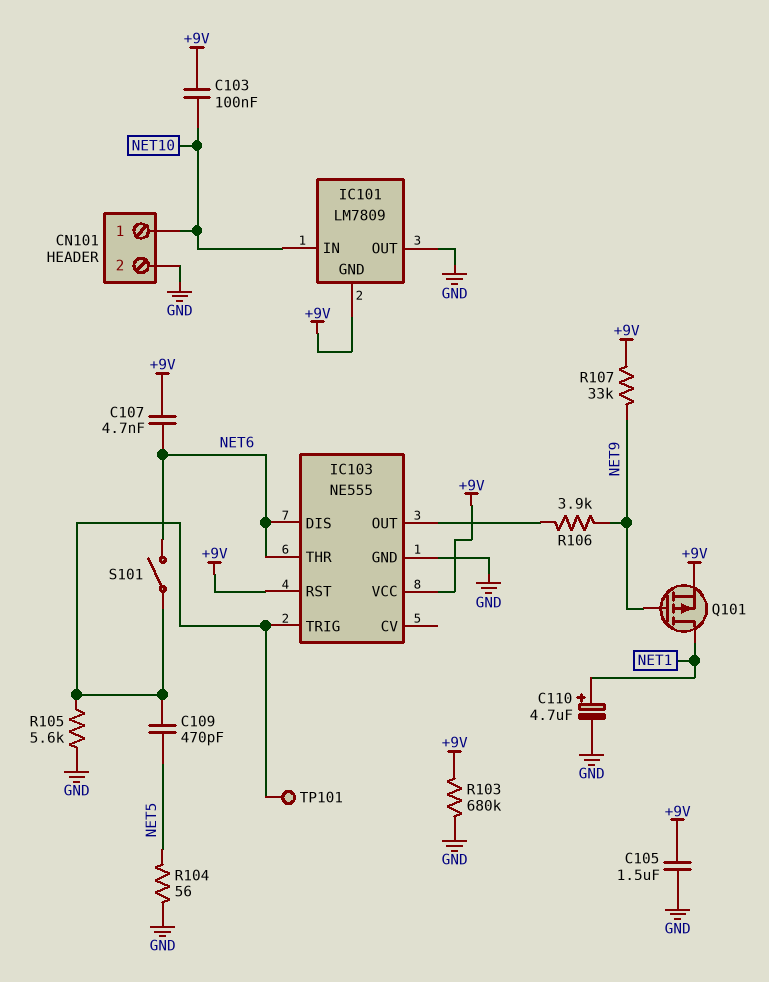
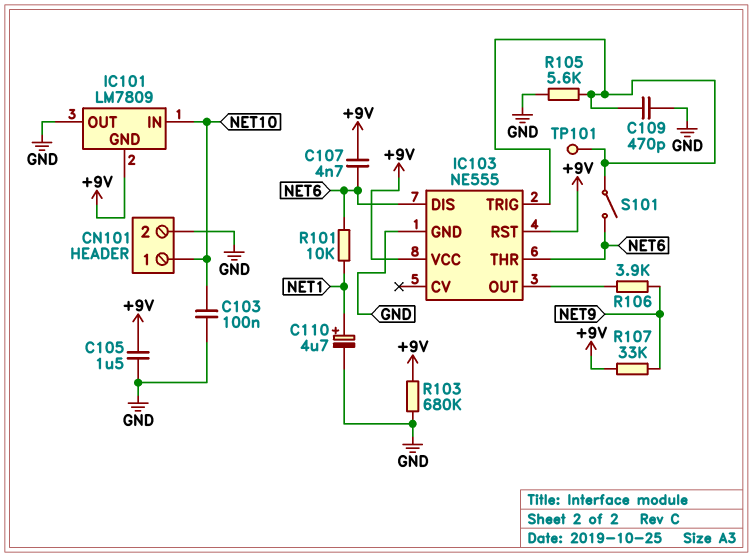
C103: 100nF (+9V, NET10) -> 100nF (GND, NET10)
C109: 470pF (IC103/TRIG, NET5) -> 470pF (GND, IC103/TRIG)
Q101: PMOS (G NET9, D NET1, S +9V) -> none
R101: none -> 10k (NET1, NET6)
R104: 56 (GND, NET5) -> none

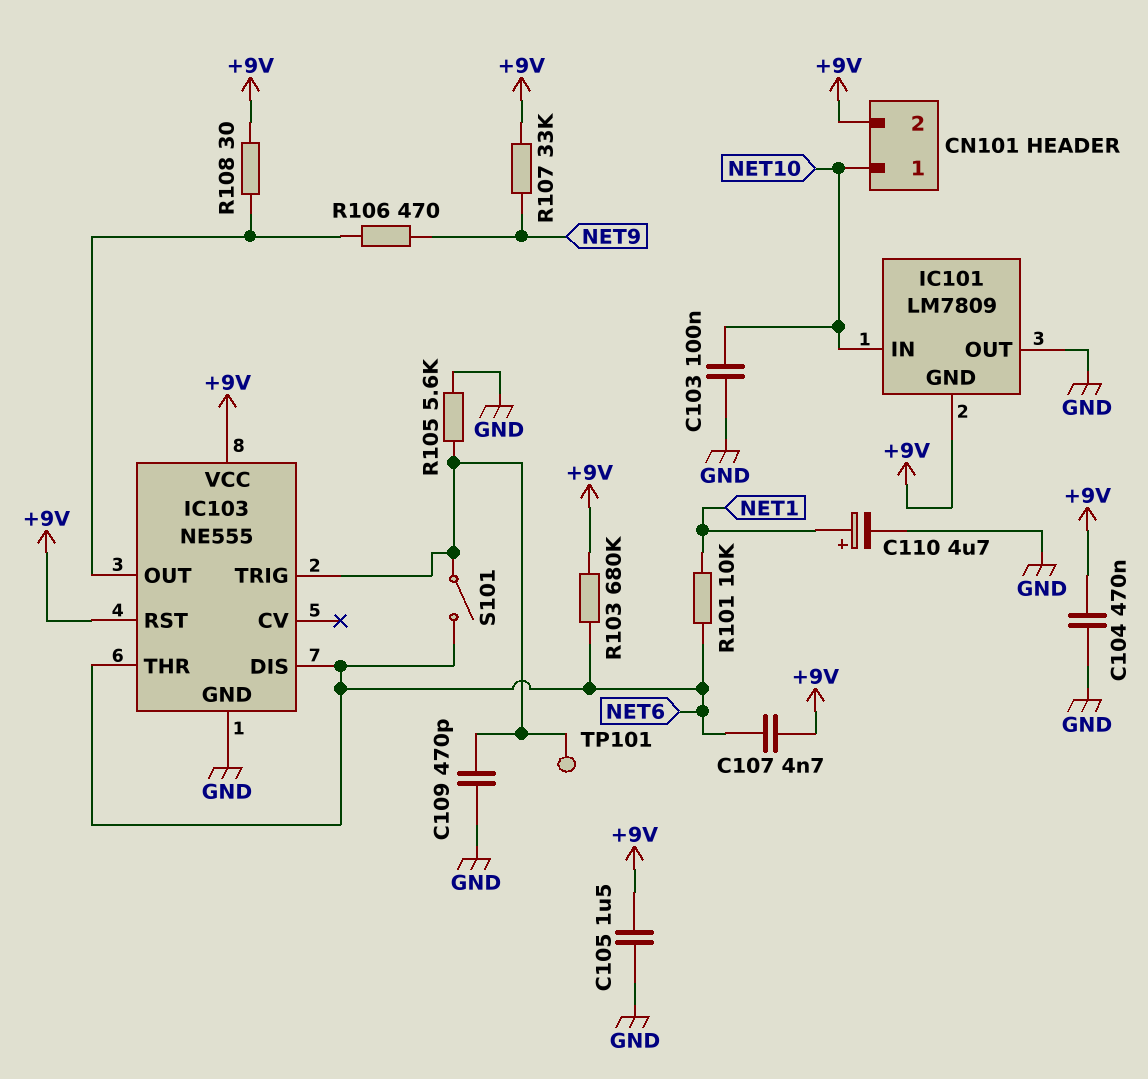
C104: none -> 470nF (+9V, GND)
CN101 pin 2: GND -> +9V
R103: 680k (+9V, GND) -> 680k (+9V, NET6)
R106: 3.9k (IC103/OUT, NET9) -> 470 (IC103/OUT, NET9)
R108: none -> 30 (+9V, IC103/OUT)

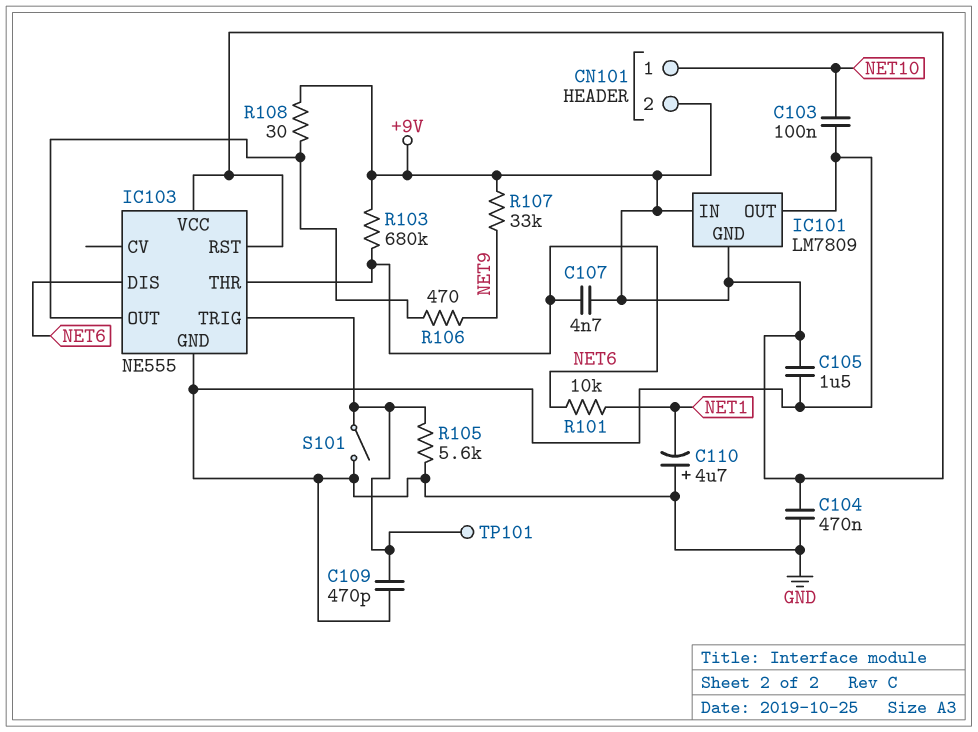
C110: 4.7uF (plus NET1, minus GND) -> 4.7uF (plus GND, minus NET1)
IC101 pin IN: NET10 -> +9V
S101: switch (IC103/TRIG, NET6) -> switch (GND, IC103/TRIG)

